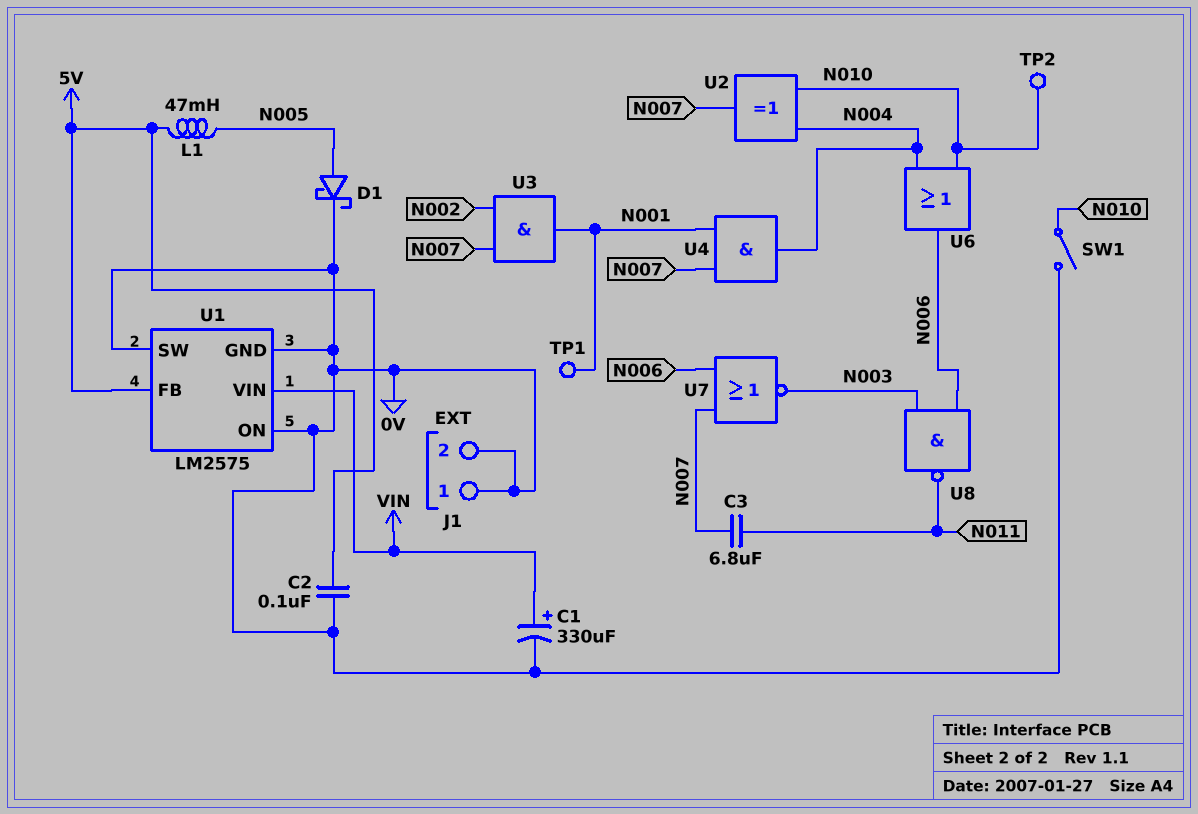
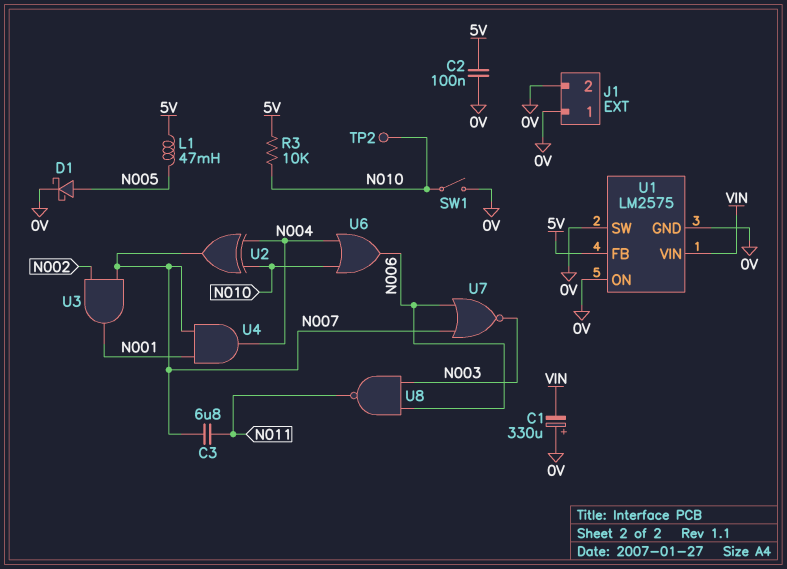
C1: 330uF (plus VIN, minus 0V) -> 330uF (plus 0V, minus VIN)
R3: none -> 10k (5V, N010)
TP1: test point (N001) -> none

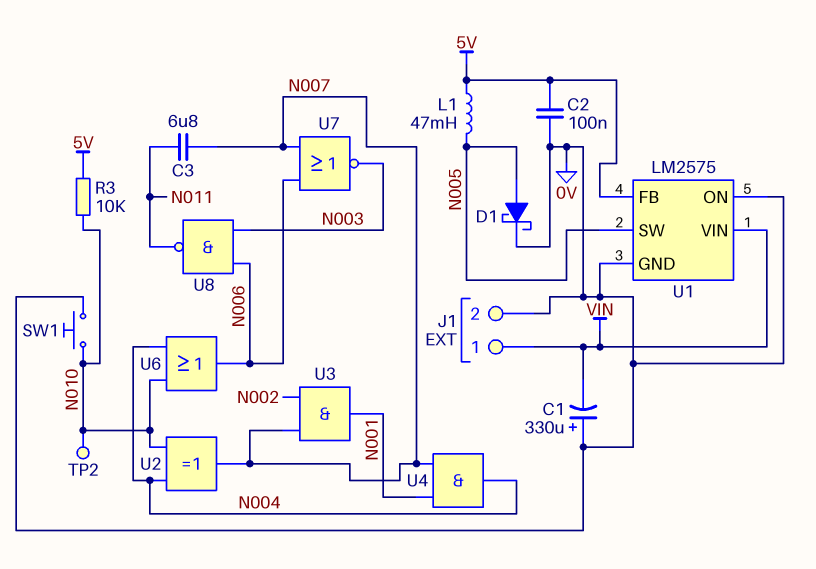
J1 pin 1: 0V -> VIN
SW1: switch (0V, N010) -> button (0V, N010)
U1 pin SW: 0V -> N005

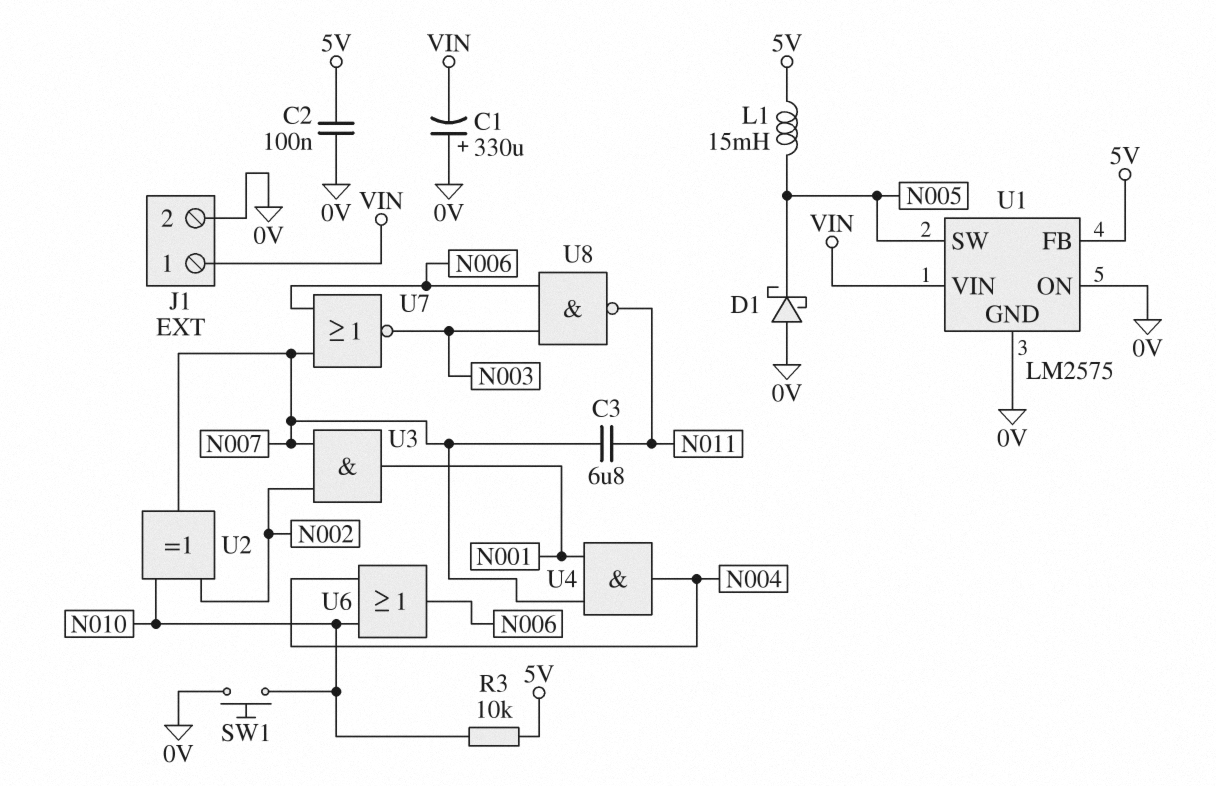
D1: schottky (A N005, K 0V) -> schottky (A 0V, K N005)
L1: 47mH (5V, N005) -> 15mH (5V, N005)
TP2: test point (N010) -> none
U2: XOR (in N004, in N010, out N007) -> XOR (in N002, in N010, out N007)

